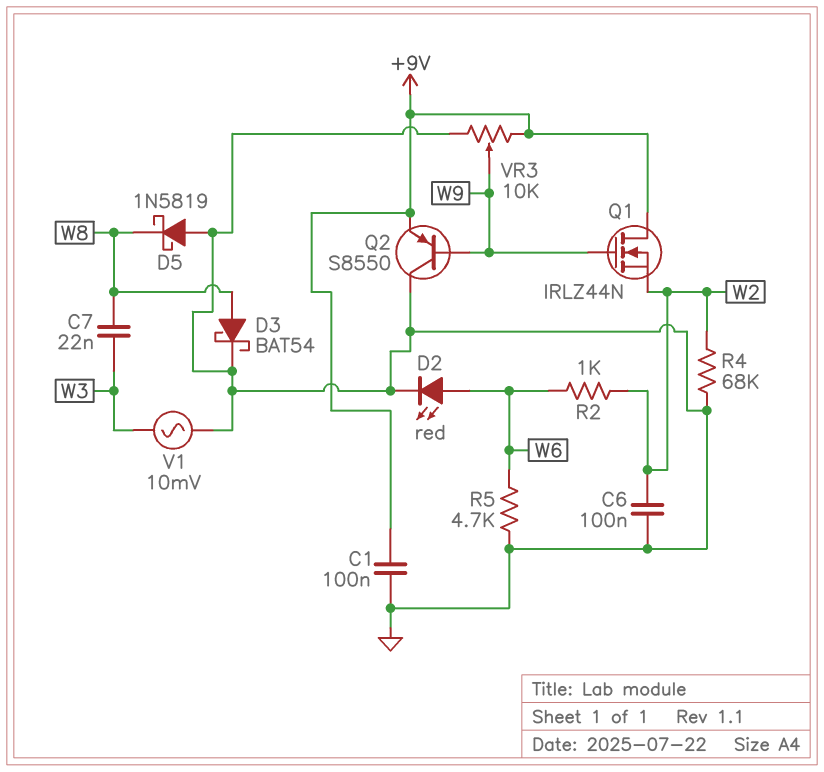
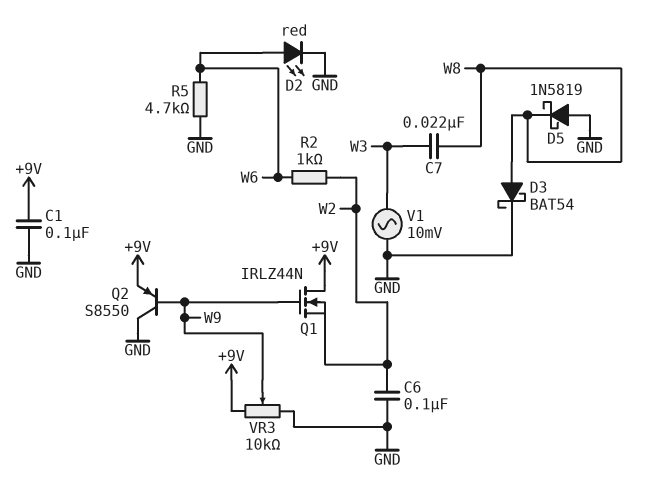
R4: 68k (GND, W2) -> none

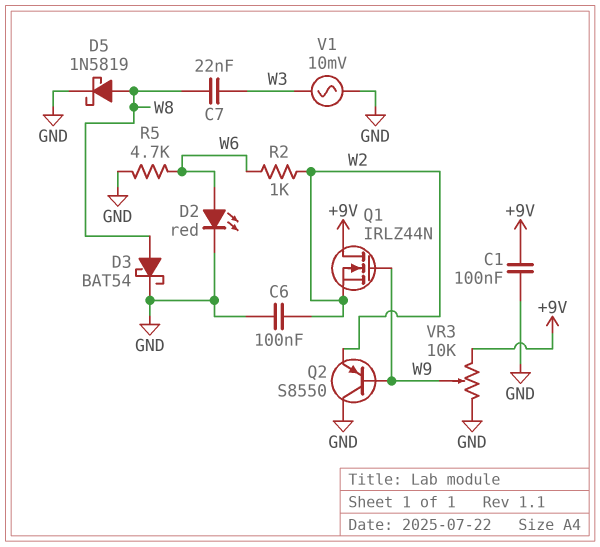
D5: schottky 1N5819 (A GND, K W8) -> schottky 1N5819 (A W8, K GND)
Q2: PNP S8550 (B W9, C GND, E +9V) -> PNP S8550 (B W9, C GND, E W2)

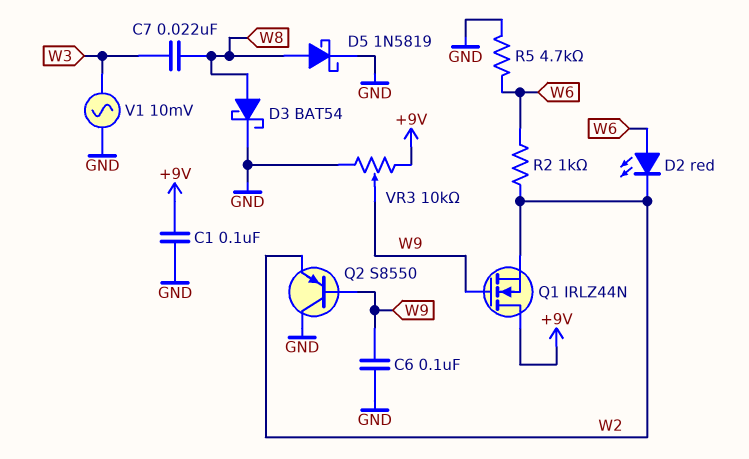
C6: 100nF (GND, W2) -> 100nF (GND, W9)
D2: LED red (A W6, K GND) -> LED red (A W6, K W2)

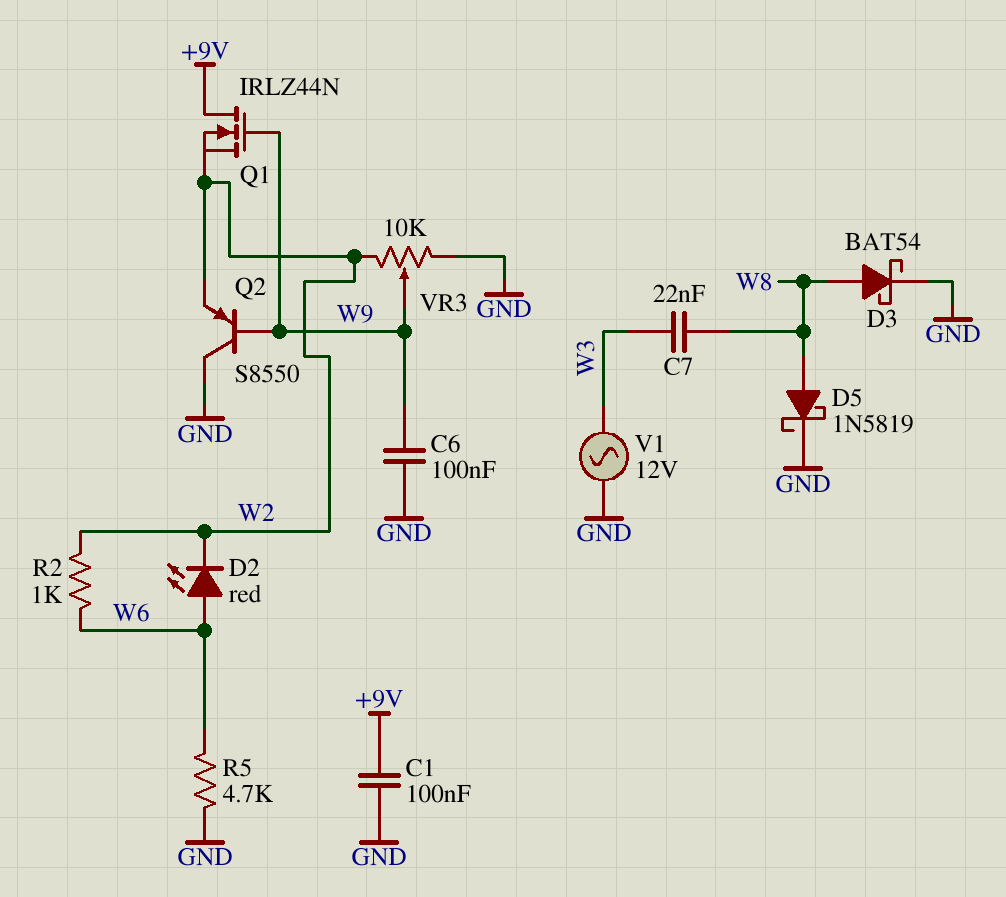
V1: AC 10mV (GND, W3) -> AC 12V (GND, W3)
VR3: 10k (+9V, GND, wiper W9) -> 10k (GND, W2, wiper W9)

